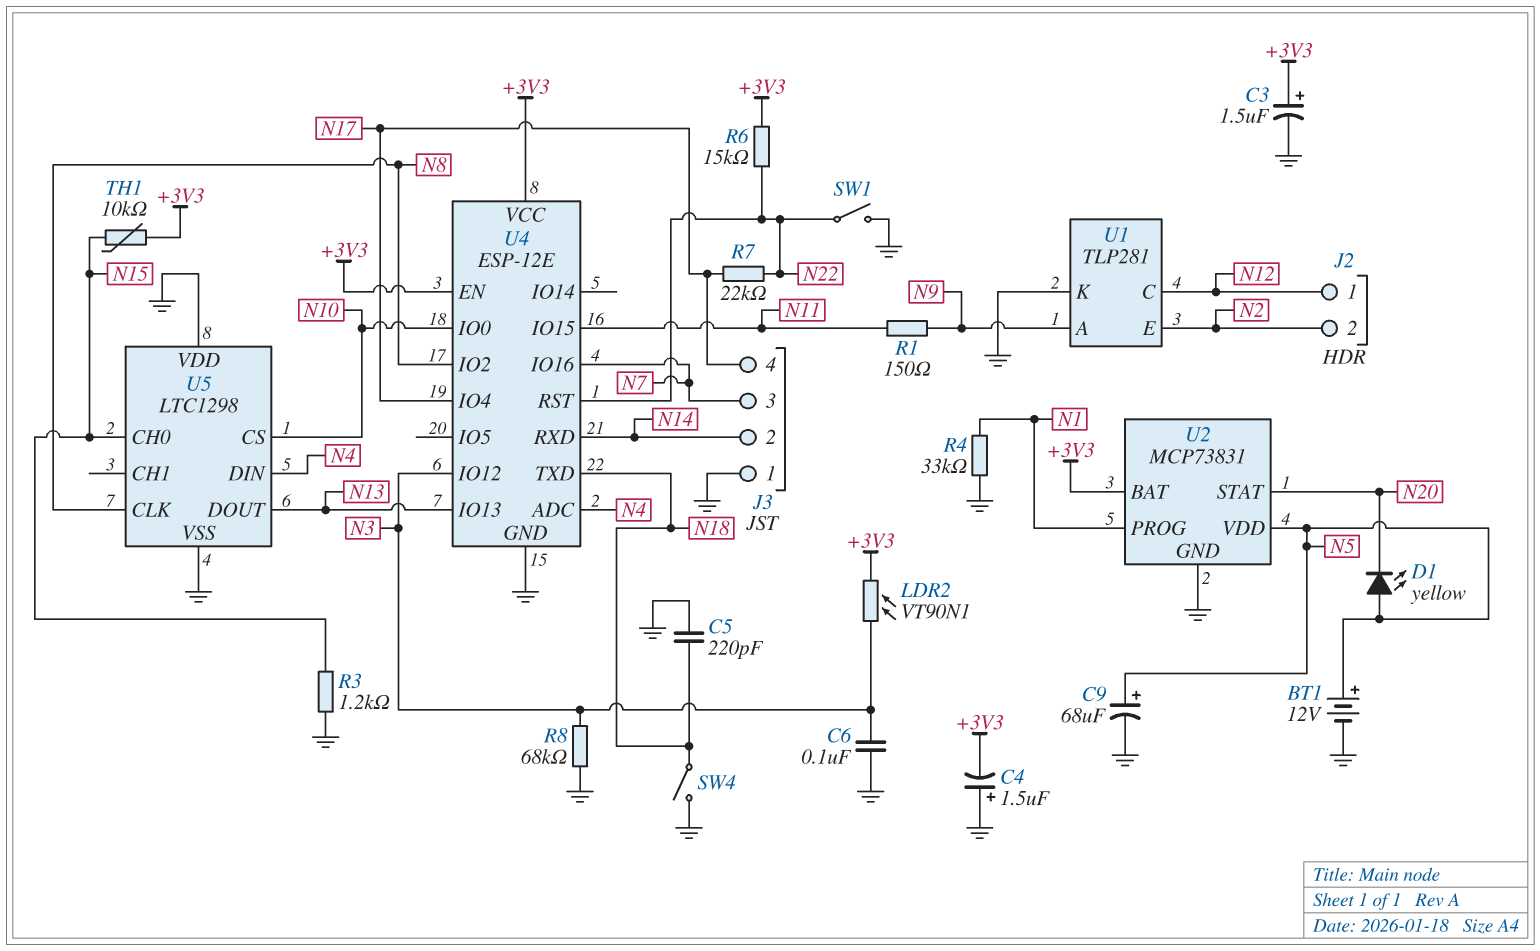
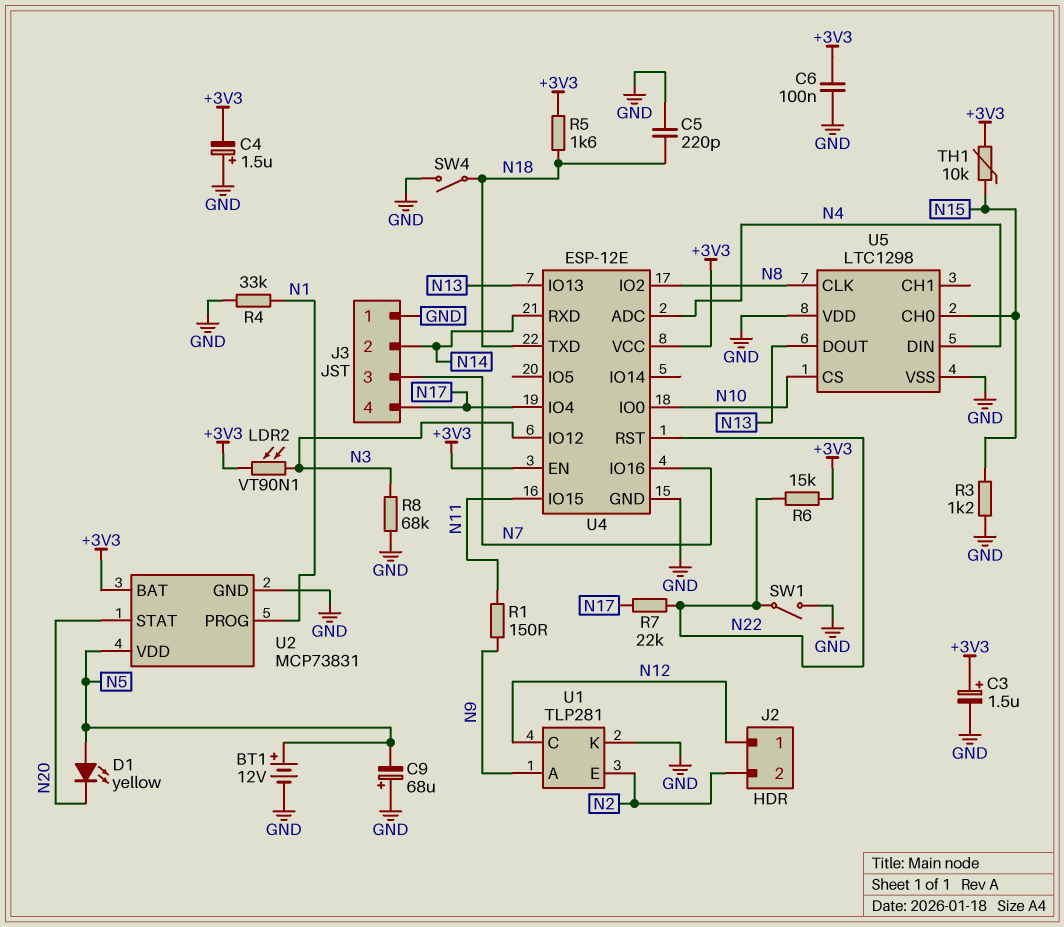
C6: 100nF (GND, N3) -> 100nF (+3V3, GND)
C9: 68uF (plus N5, minus GND) -> 68uF (plus GND, minus N5)
R5: none -> 1.6k (+3V3, N18)

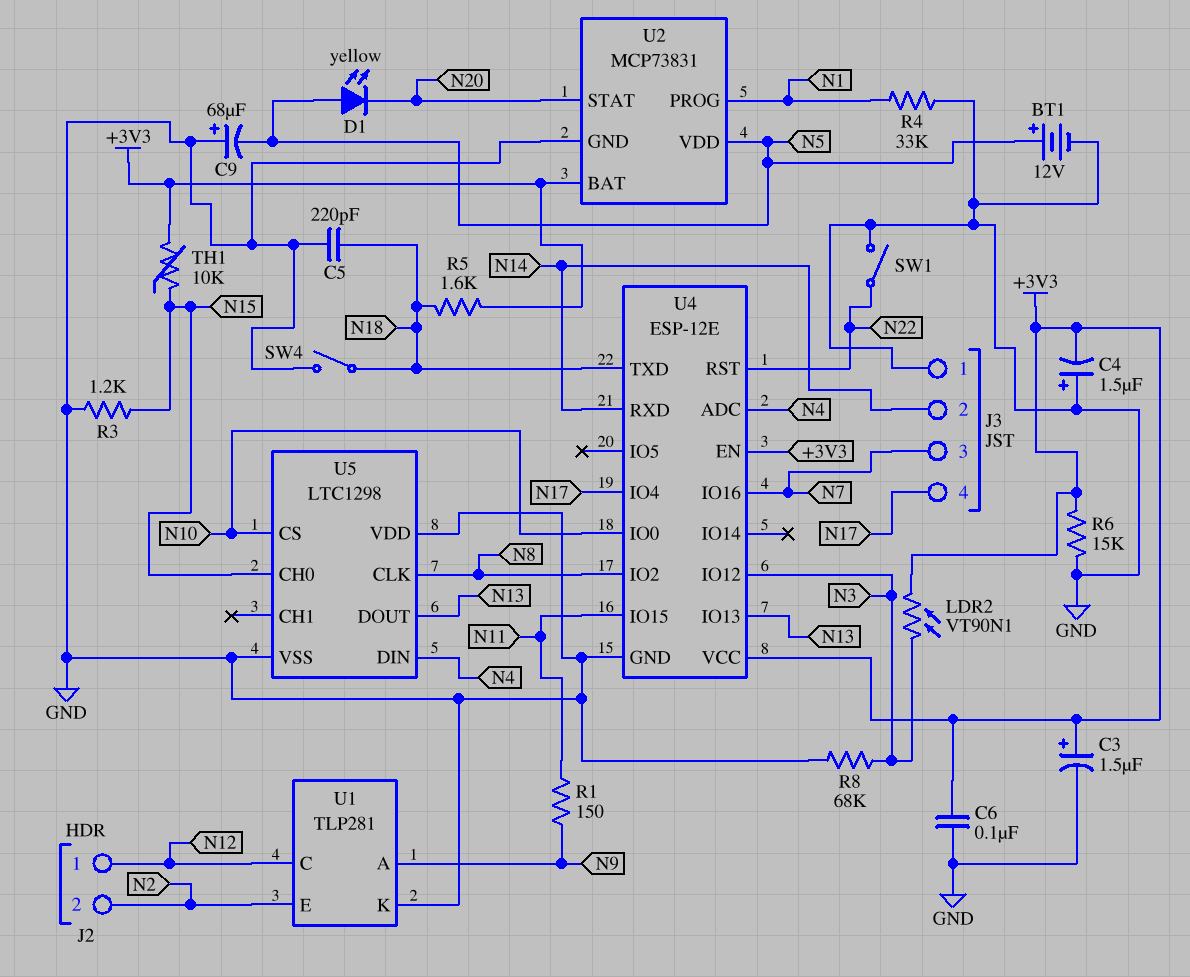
R6: 15k (+3V3, N22) -> 15k (+3V3, GND)
R7: 22k (N17, N22) -> none

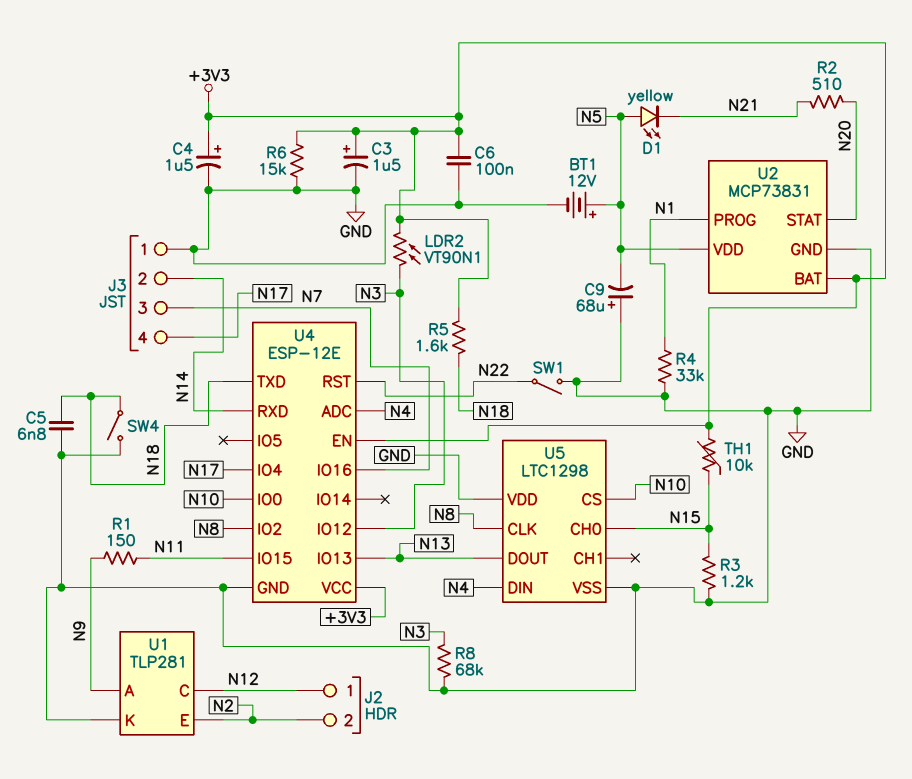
C4: 1.5uF (plus GND, minus +3V3) -> 1.5uF (plus +3V3, minus GND)
C5: 220pF (GND, N18) -> 6.8nF (GND, N18)
D1: LED yellow (A N5, K N20) -> LED yellow (A N5, K N21)
R2: none -> 510 (N20, N21)

